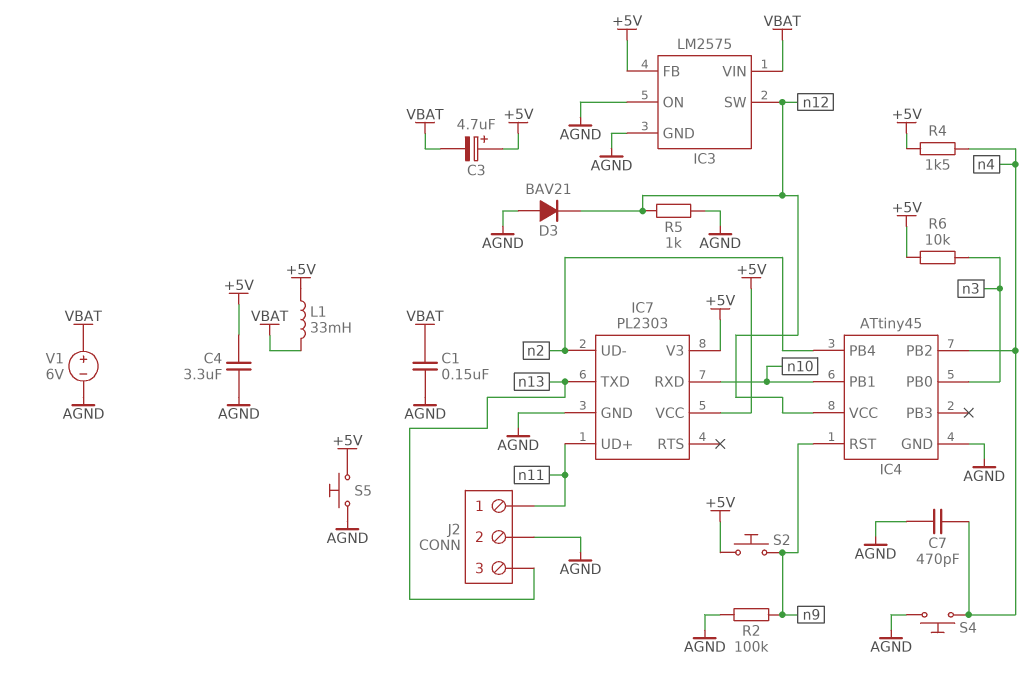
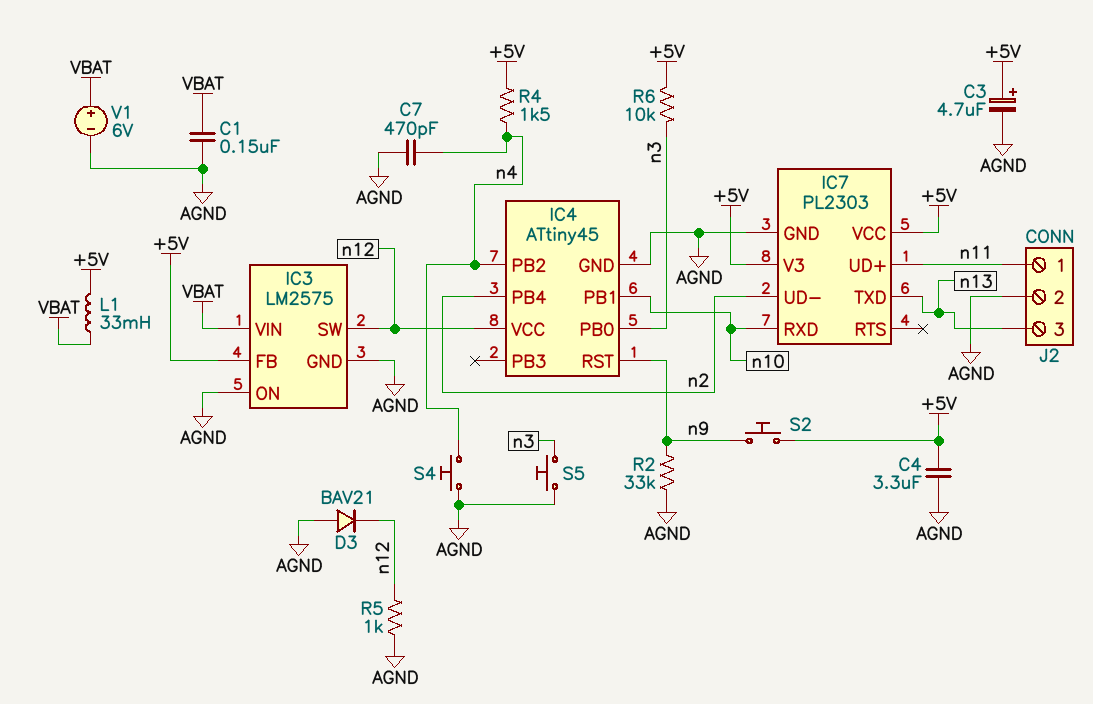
C3: 4.7uF (plus +5V, minus VBAT) -> 4.7uF (plus +5V, minus AGND)
R2: 100k (AGND, n9) -> 33k (AGND, n9)
S5: button (+5V, AGND) -> button (AGND, n3)

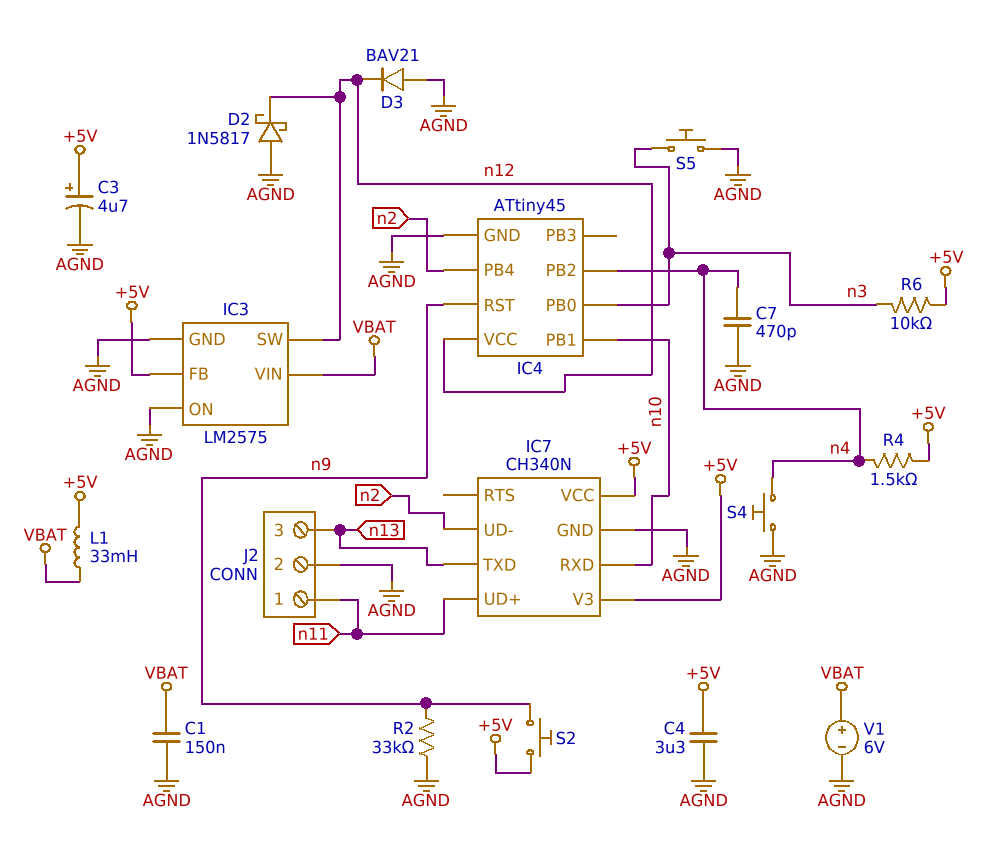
D2: none -> schottky 1N5817 (A AGND, K n12)
IC7: PL2303 -> CH340N
R5: 1k (AGND, n12) -> none

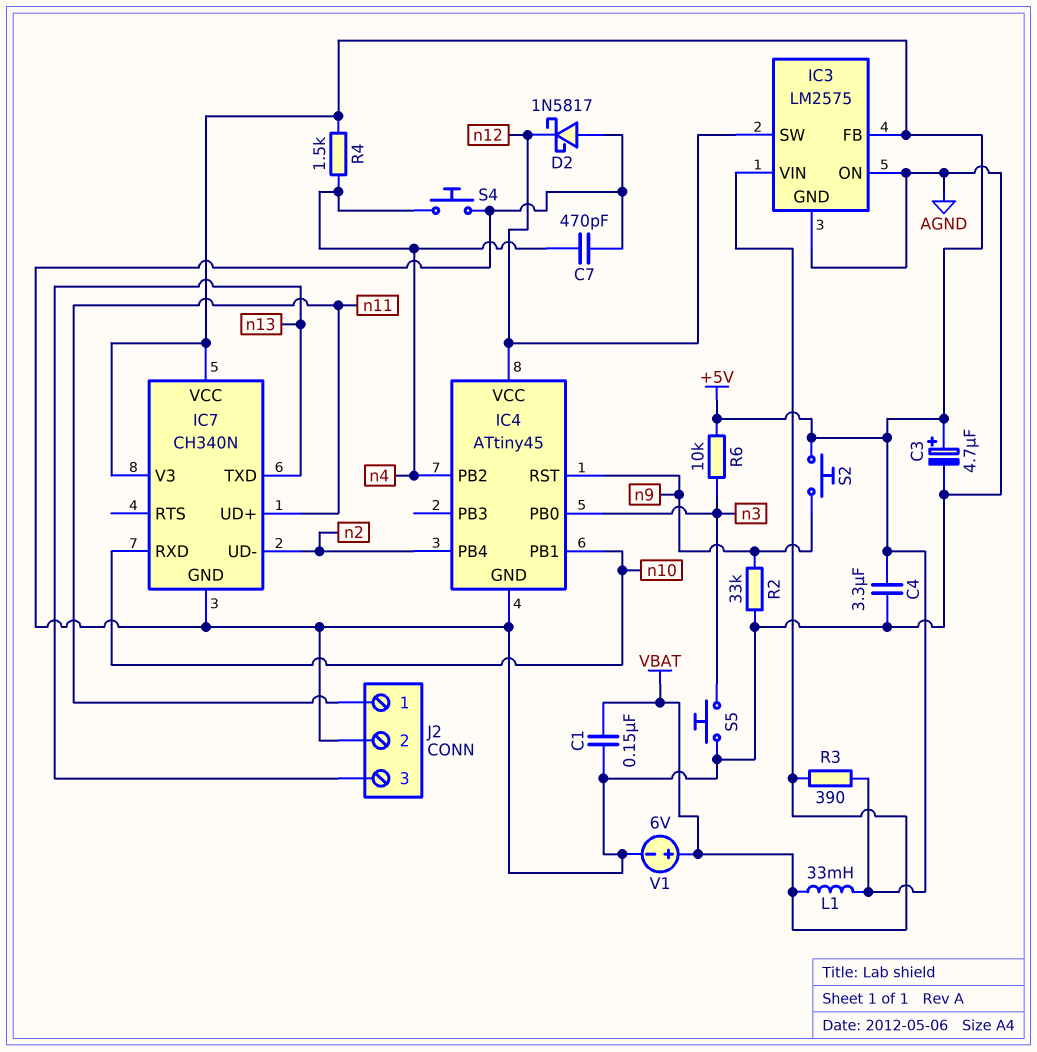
D3: diode BAV21 (A AGND, K n12) -> none
R3: none -> 390 (+5V, VBAT)

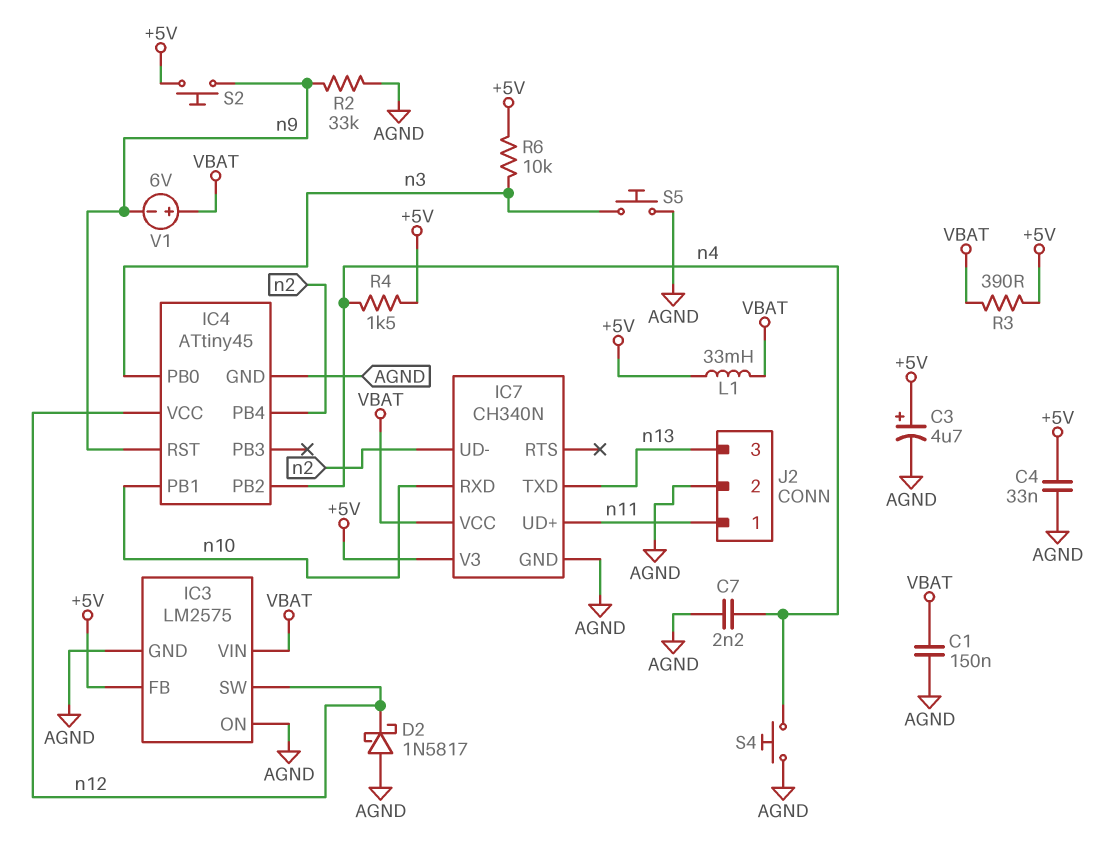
C4: 3.3uF (+5V, AGND) -> 33nF (+5V, AGND)
C7: 470pF (AGND, n4) -> 2.2nF (AGND, n4)
IC7 pin VCC: +5V -> VBAT
V1: 6V (plus VBAT, minus AGND) -> 6V (plus VBAT, minus n9)

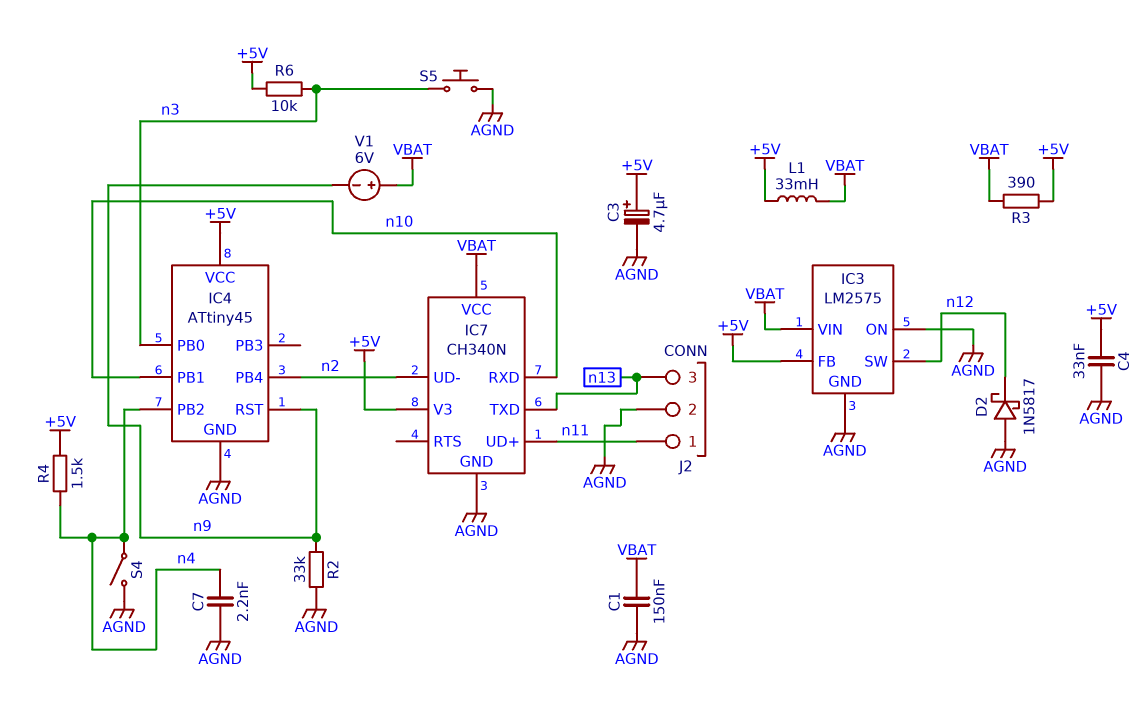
IC4 pin VCC: n12 -> +5V
S2: button (+5V, n9) -> none
S4: button (AGND, n4) -> switch (AGND, n4)

